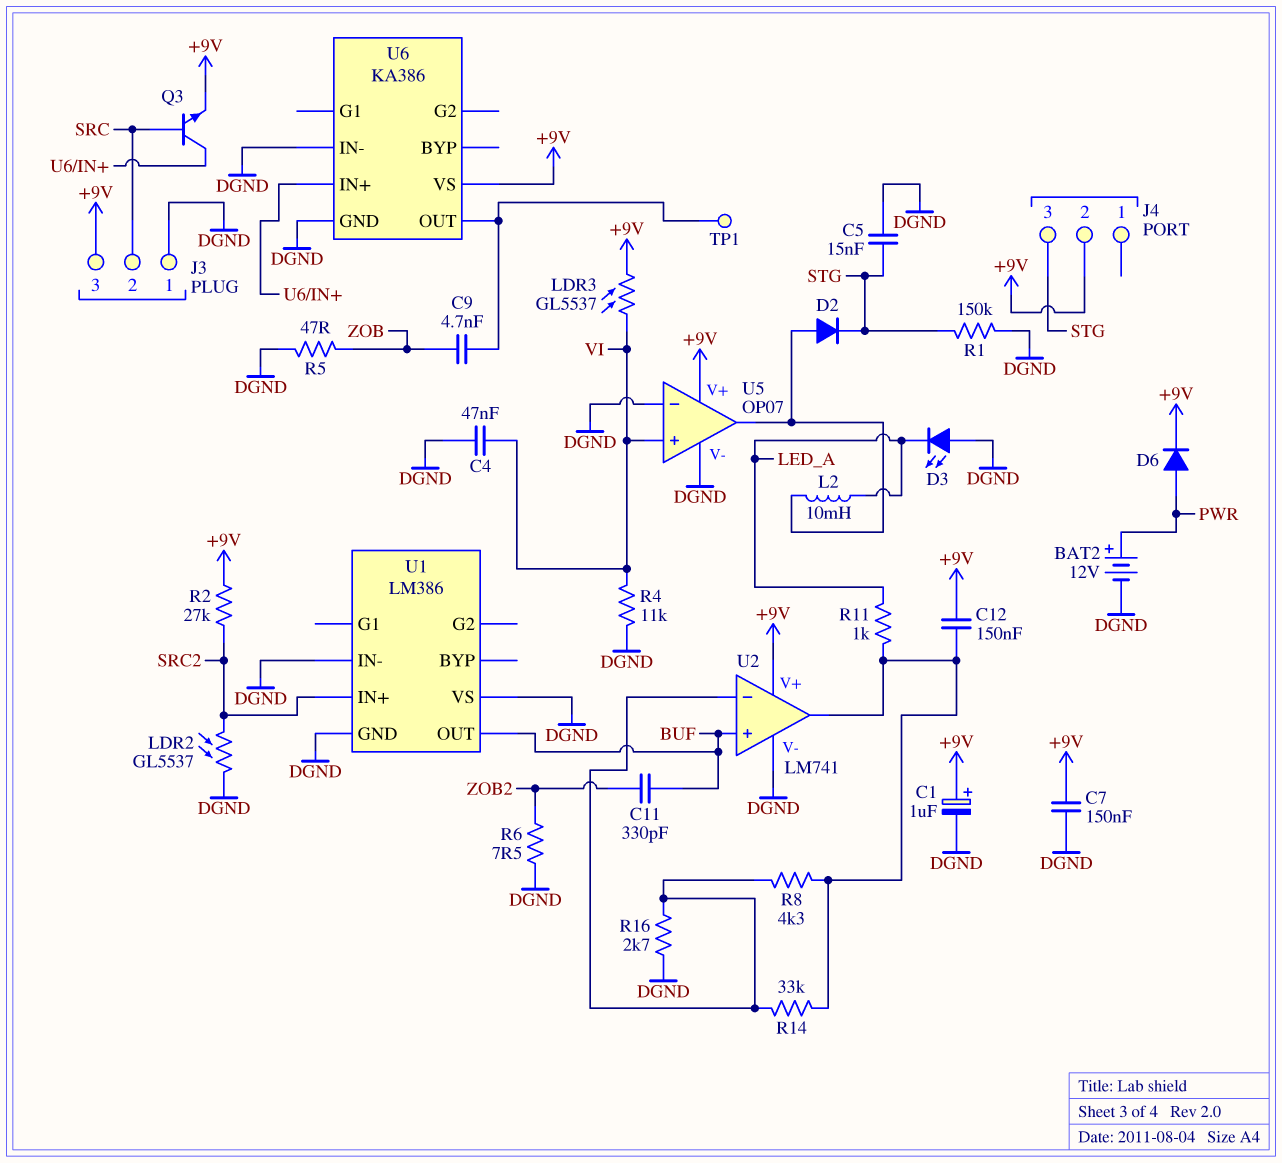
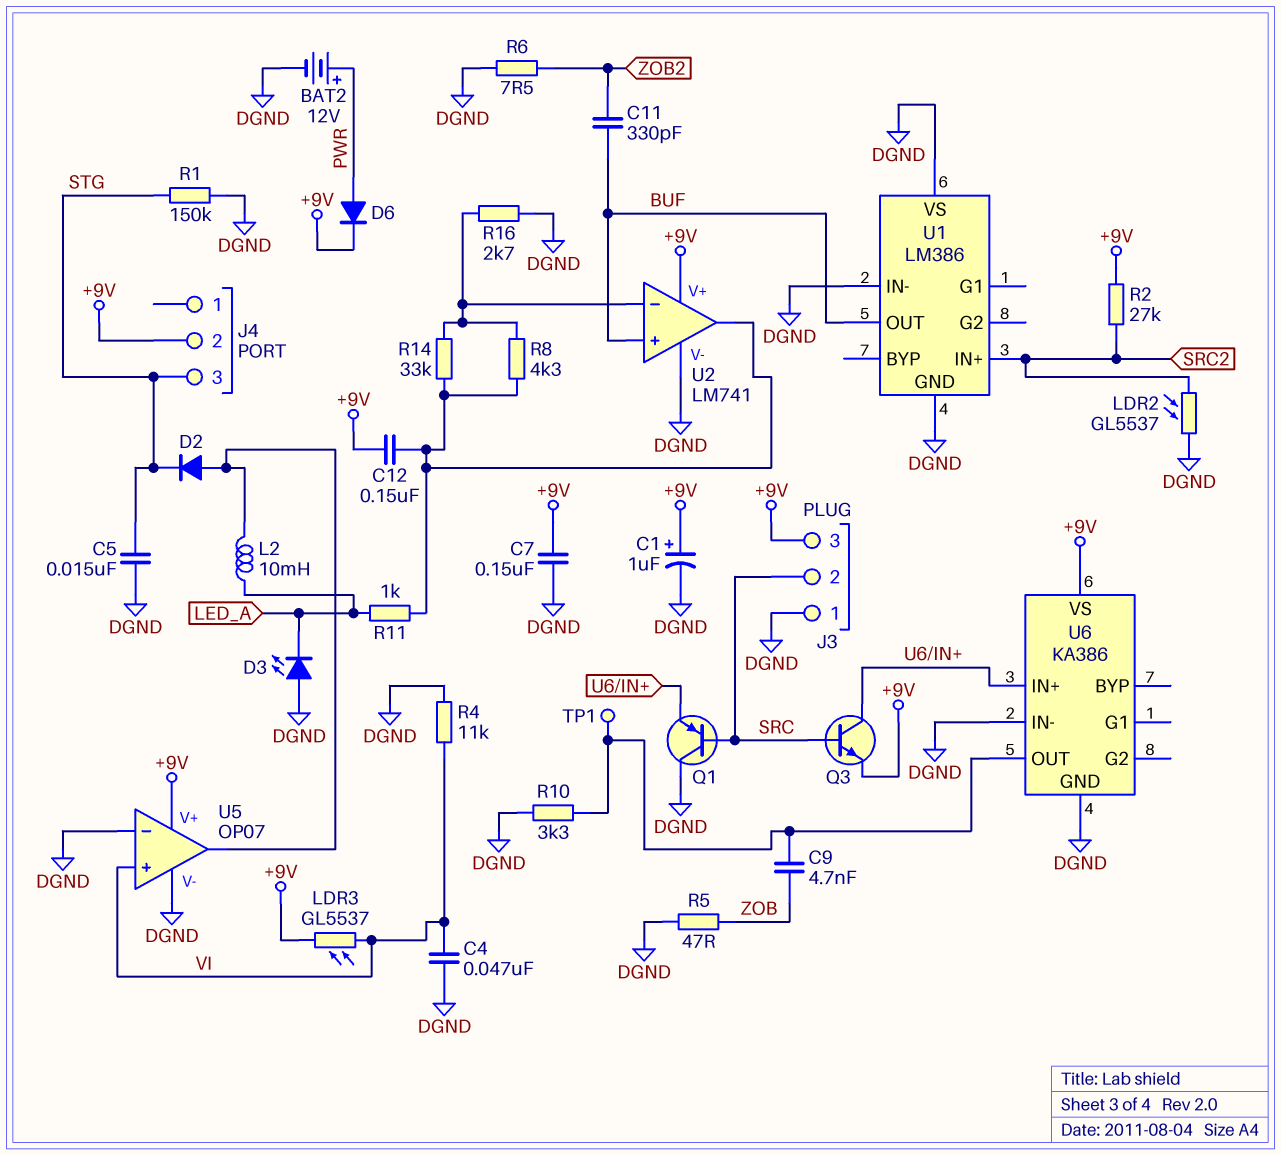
Q1: none -> PNP (B SRC, C DGND, E U6/IN+)
R10: none -> 3.3k (DGND, U6/OUT)

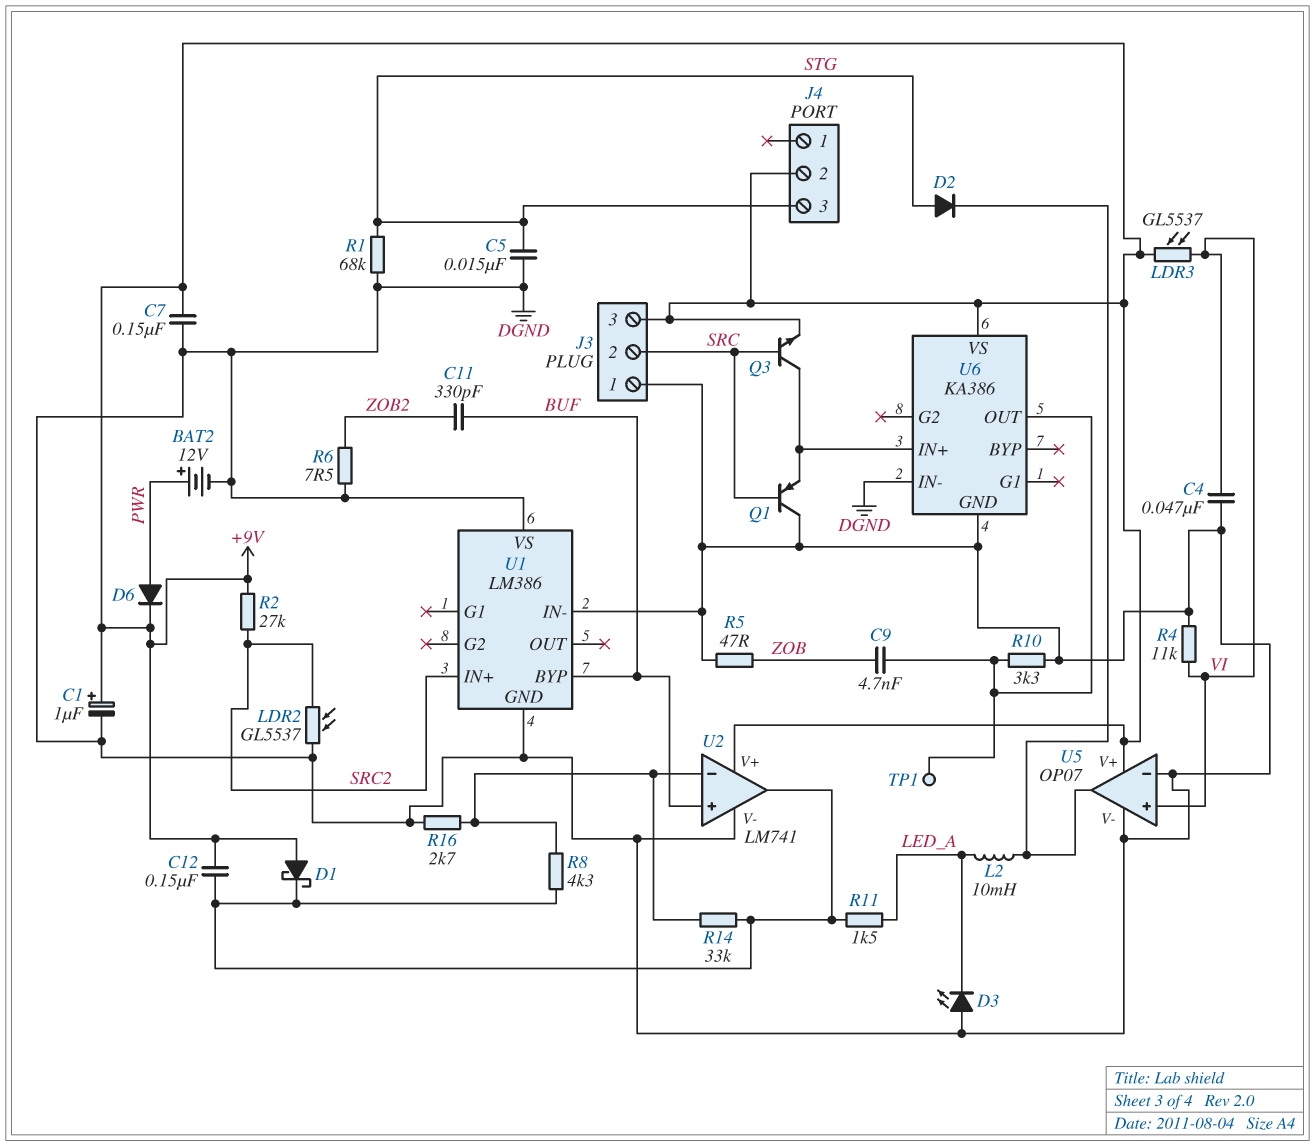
D1: none -> schottky (A +9V, K U2/out)
D2: diode (A U5/out, K STG) -> diode (A STG, K U5/out)
R1: 150k (DGND, STG) -> 68k (DGND, STG)
R11: 1k (LED_A, U2/out) -> 1.5k (LED_A, U2/out)
U1 pin BYP: none -> BUF
U1 pin OUT: BUF -> none

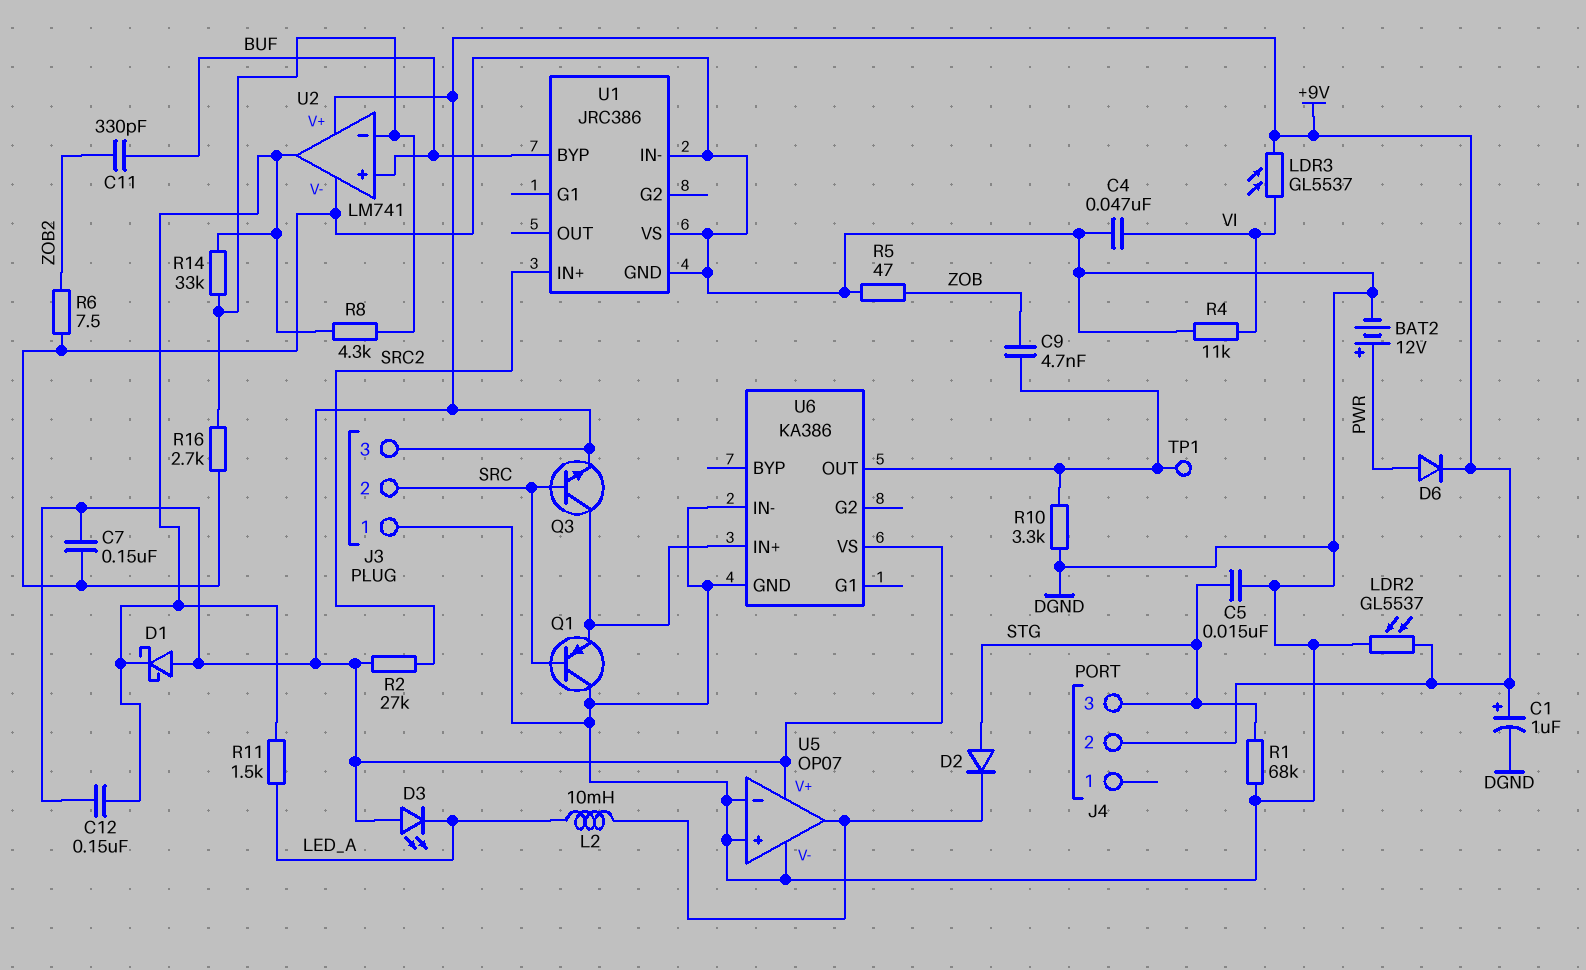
D3: LED (A DGND, K LED_A) -> LED (A +9V, K LED_A)
LDR2: GL5537 (DGND, SRC2) -> GL5537 (+9V, DGND)
U1: LM386 -> JRC386
U5 pin in+: VI -> DGND

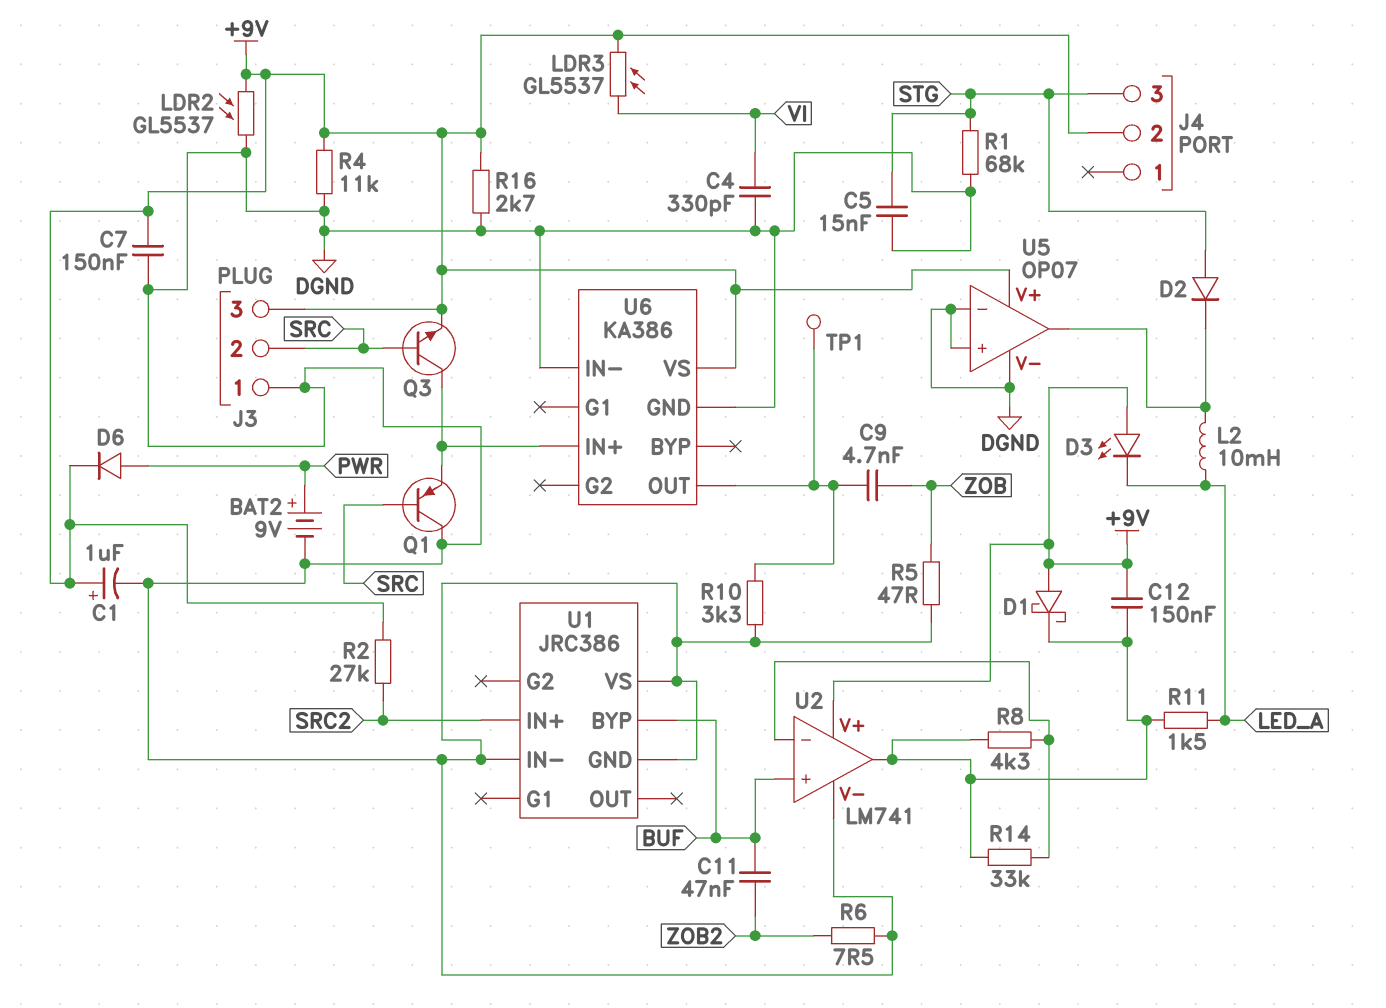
BAT2: 12V (plus PWR, minus DGND) -> 9V (plus PWR, minus DGND)
C4: 47nF (DGND, VI) -> 330pF (DGND, VI)
C11: 330pF (BUF, ZOB2) -> 47nF (BUF, ZOB2)
R4: 11k (DGND, VI) -> 11k (+9V, DGND)
R16: 2.7k (DGND, U2/in-) -> 2.7k (+9V, DGND)

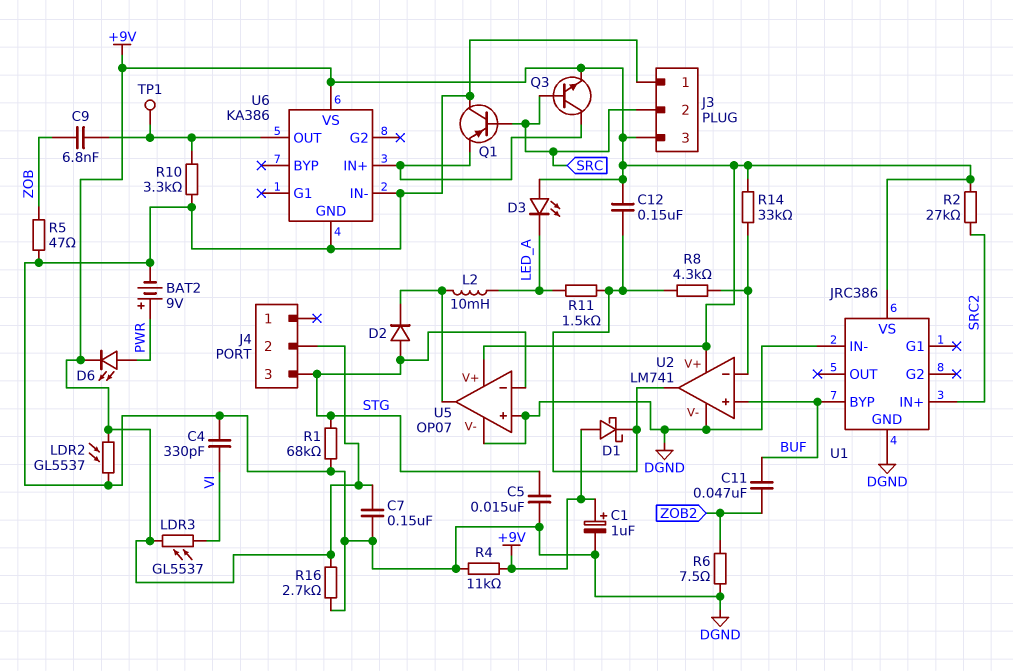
C9: 4.7nF (U6/OUT, ZOB) -> 6.8nF (U6/OUT, ZOB)
D6: diode (A PWR, K +9V) -> LED (A PWR, K +9V)
R14: 33k (U2/in-, U2/out) -> 33k (+9V, U2/in-)
U1 pin VS: DGND -> +9V
U5 pin in-: DGND -> STG

